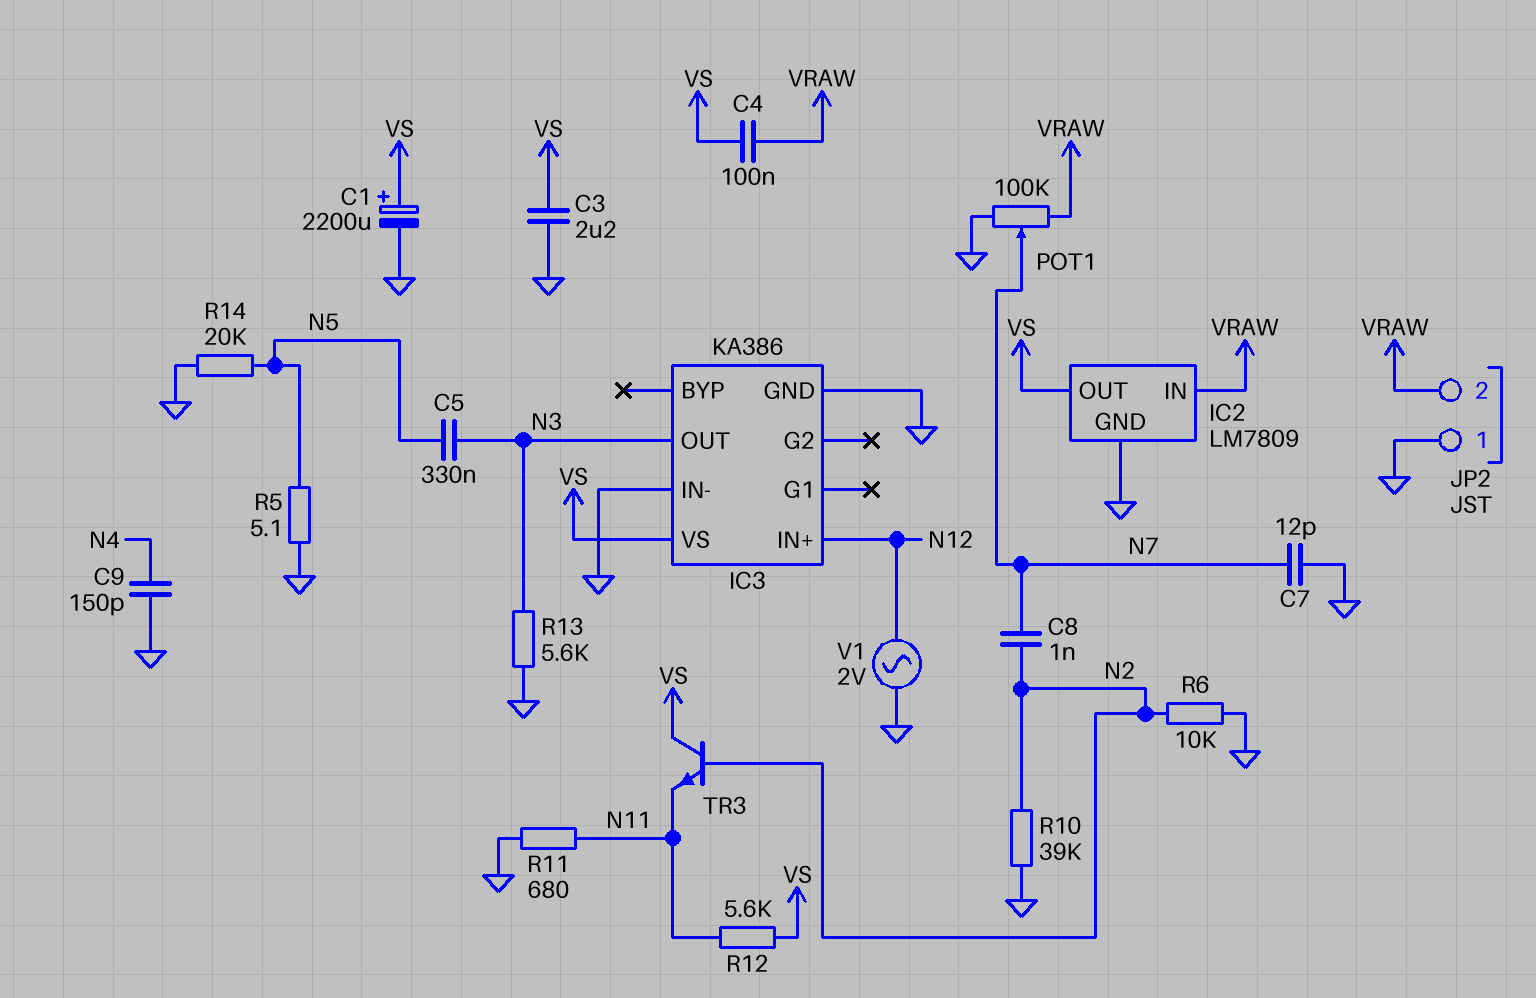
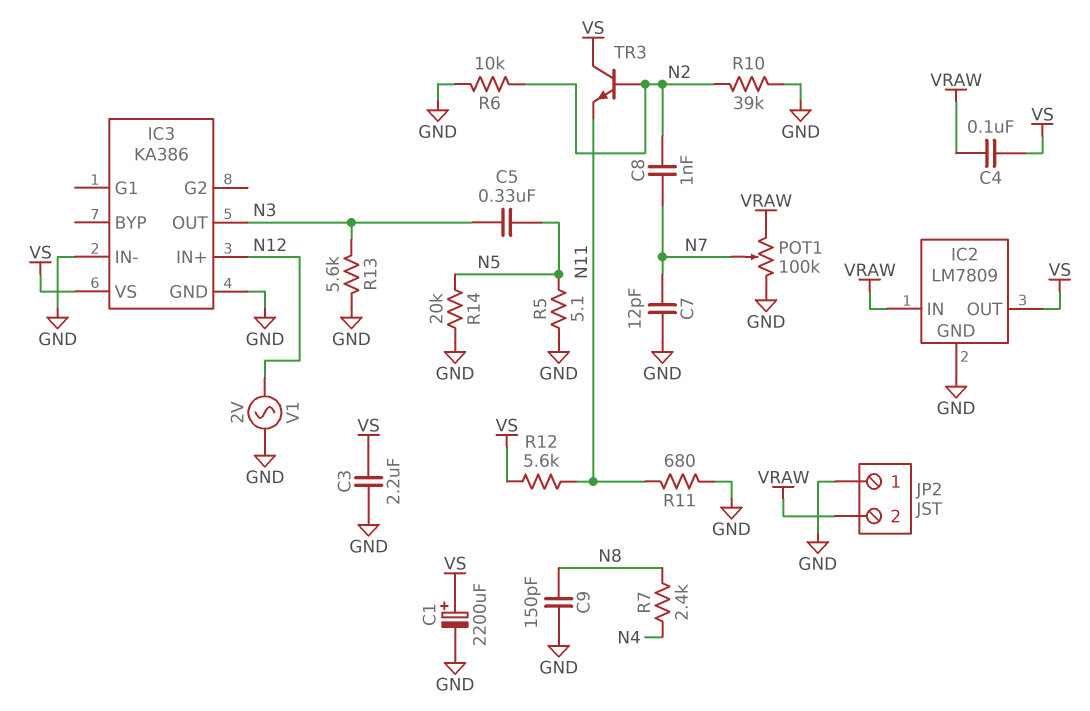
C9: 150pF (GND, N4) -> 150pF (GND, N8)
R7: none -> 2.4k (N4, N8)

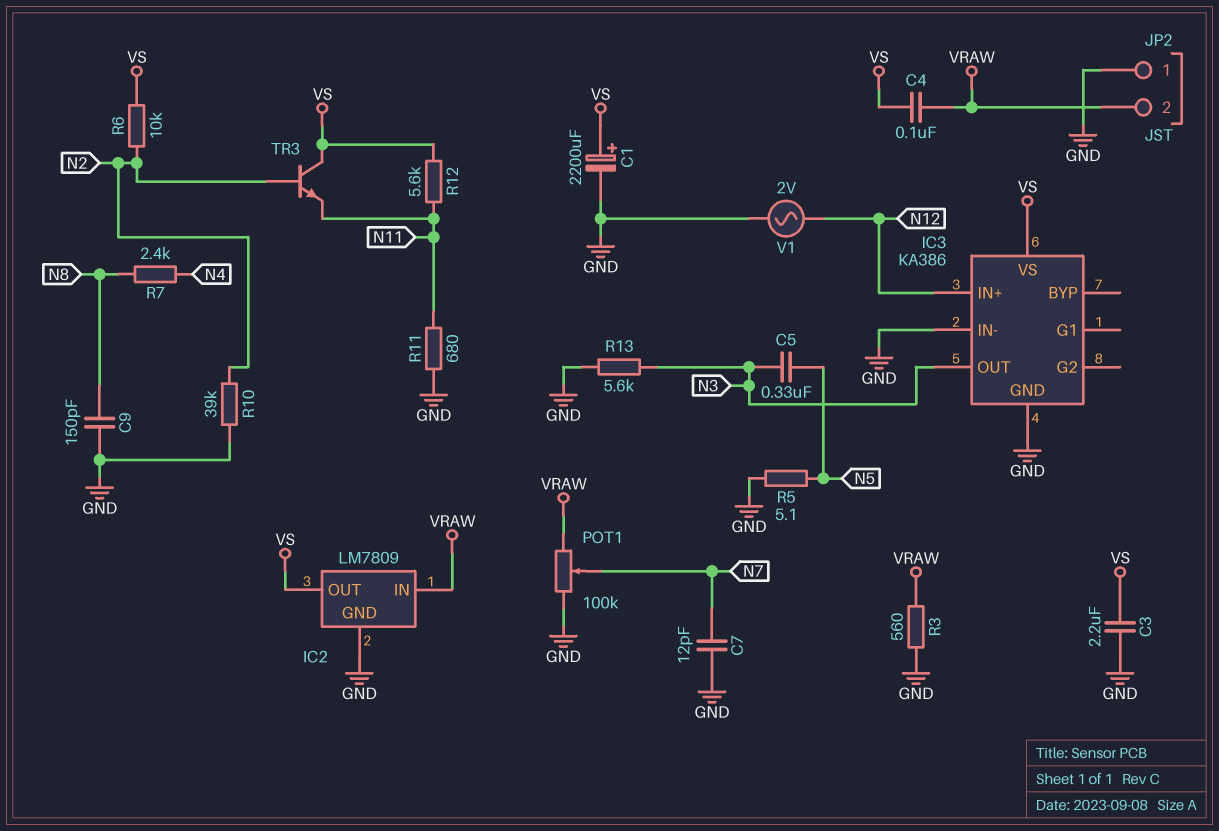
C8: 1nF (N2, N7) -> none
R3: none -> 560 (GND, VRAW)
R6: 10k (GND, N2) -> 10k (N2, VS)
R14: 20k (GND, N5) -> none

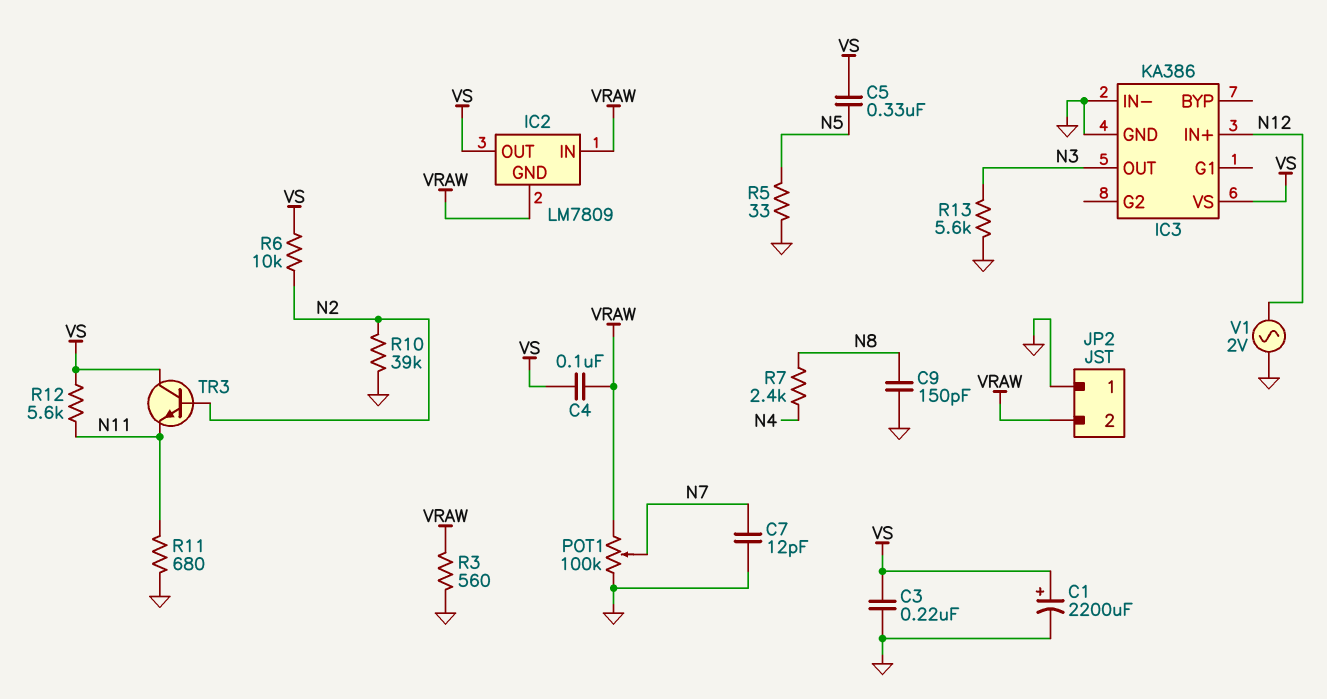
C3: 2.2uF (GND, VS) -> 220nF (GND, VS)
C5: 330nF (N3, N5) -> 330nF (N5, VS)
IC2 pin GND: GND -> VRAW
R5: 5.1 (GND, N5) -> 33 (GND, N5)

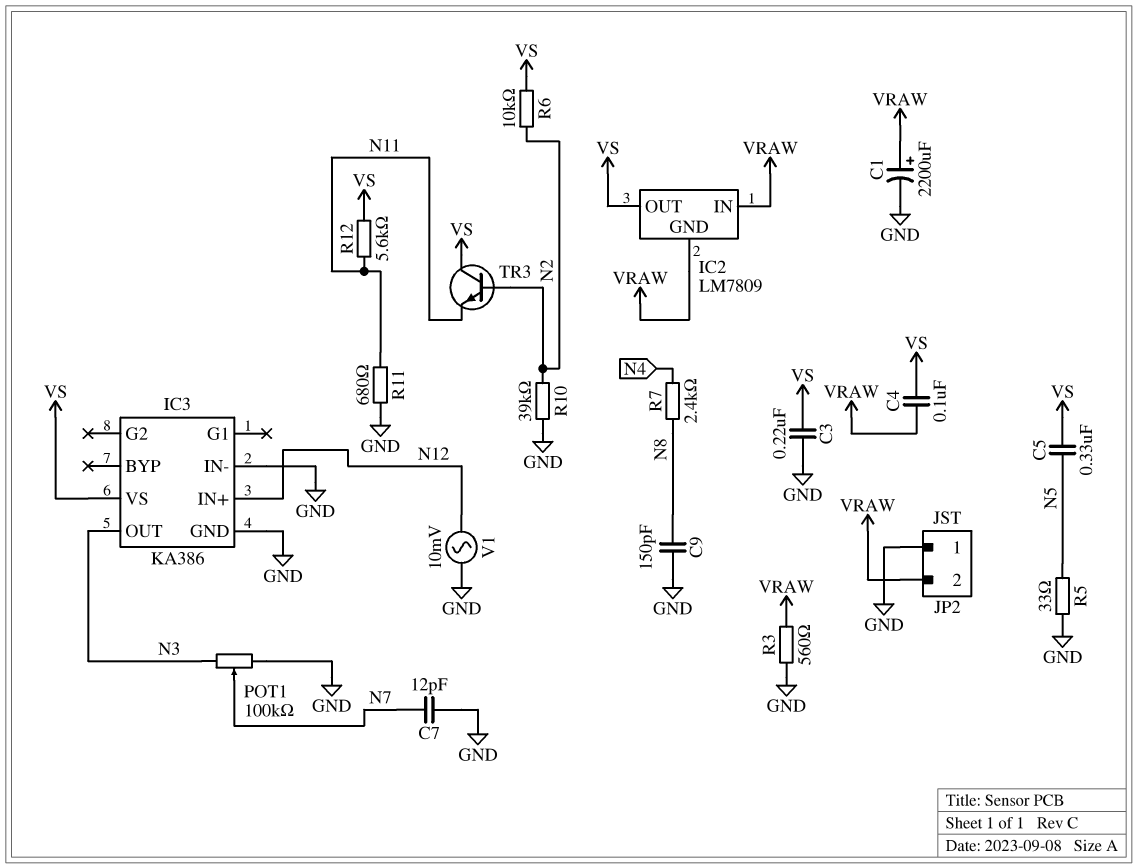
C1: 2200uF (plus VS, minus GND) -> 2200uF (plus VRAW, minus GND)
POT1: 100k (GND, VRAW, wiper N7) -> 100k (GND, N3, wiper N7)
R13: 5.6k (GND, N3) -> none
V1: AC 2V (GND, N12) -> AC 10mV (GND, N12)

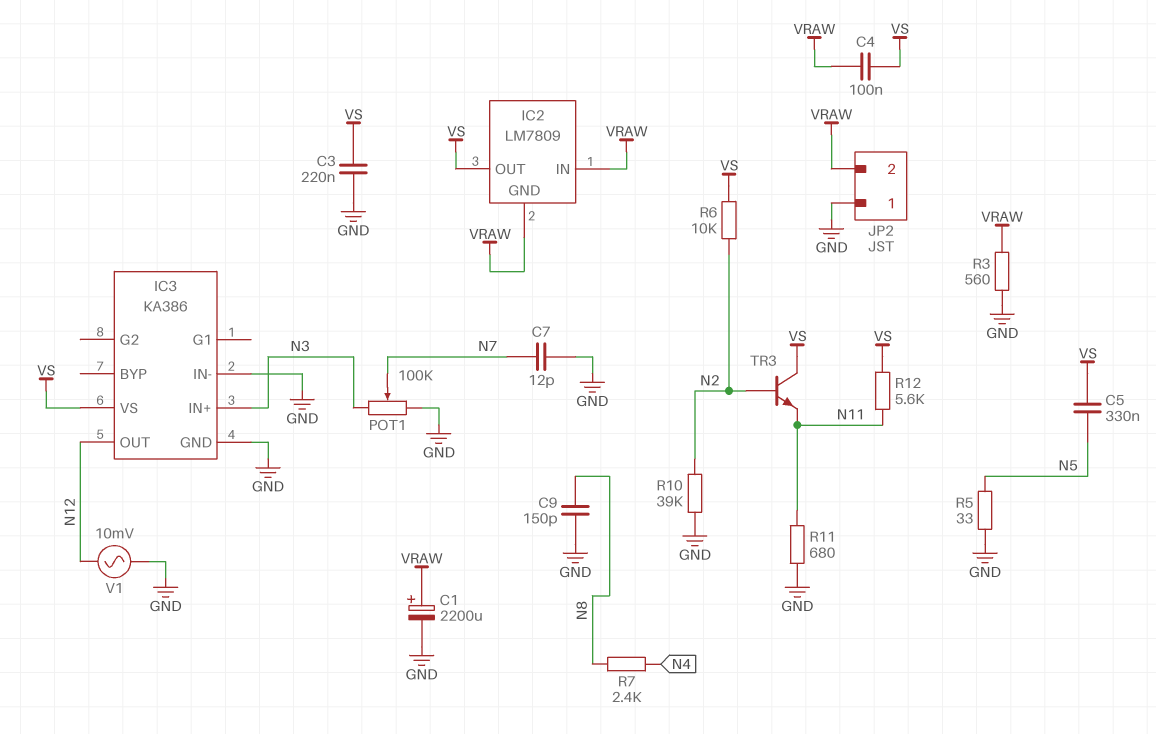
IC3 pin IN+: N12 -> N3
IC3 pin OUT: N3 -> N12

